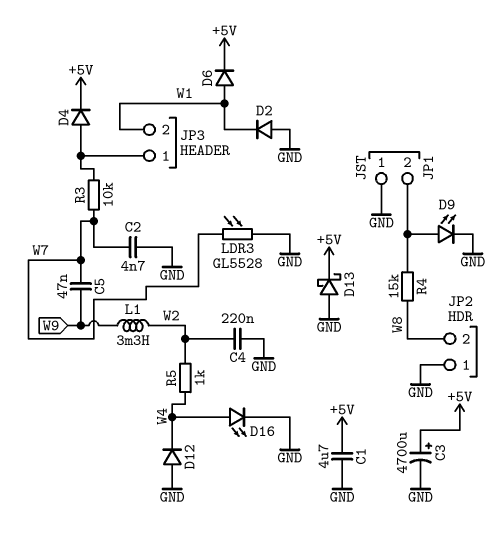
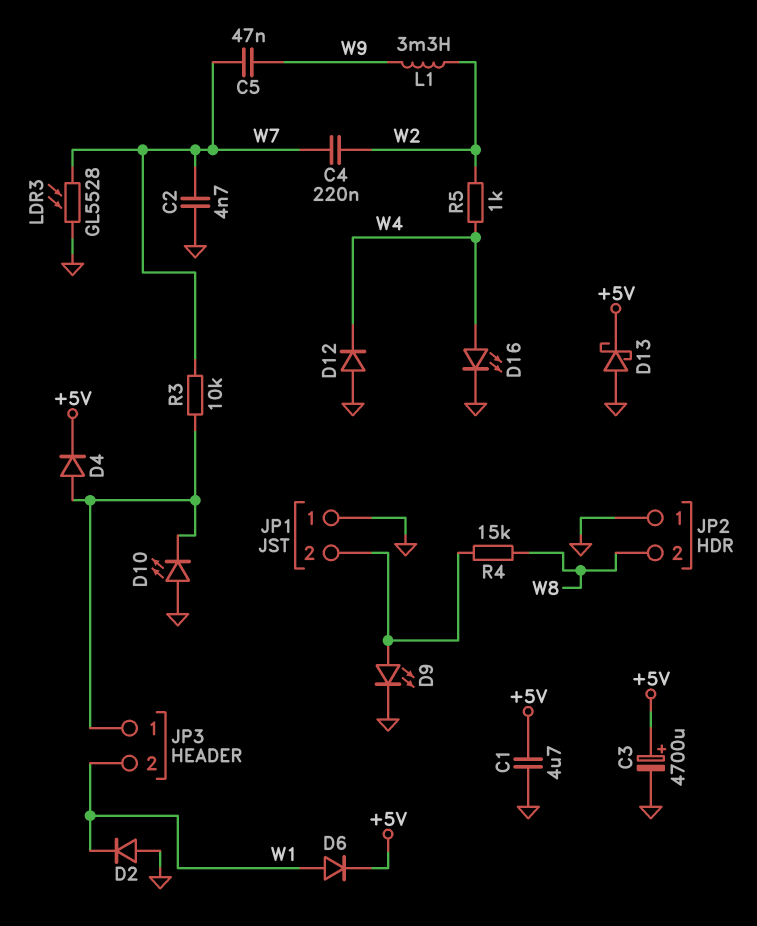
C4: 220nF (GND, W2) -> 220nF (W2, W7)
D10: none -> LED (A GND, K JP3/1)

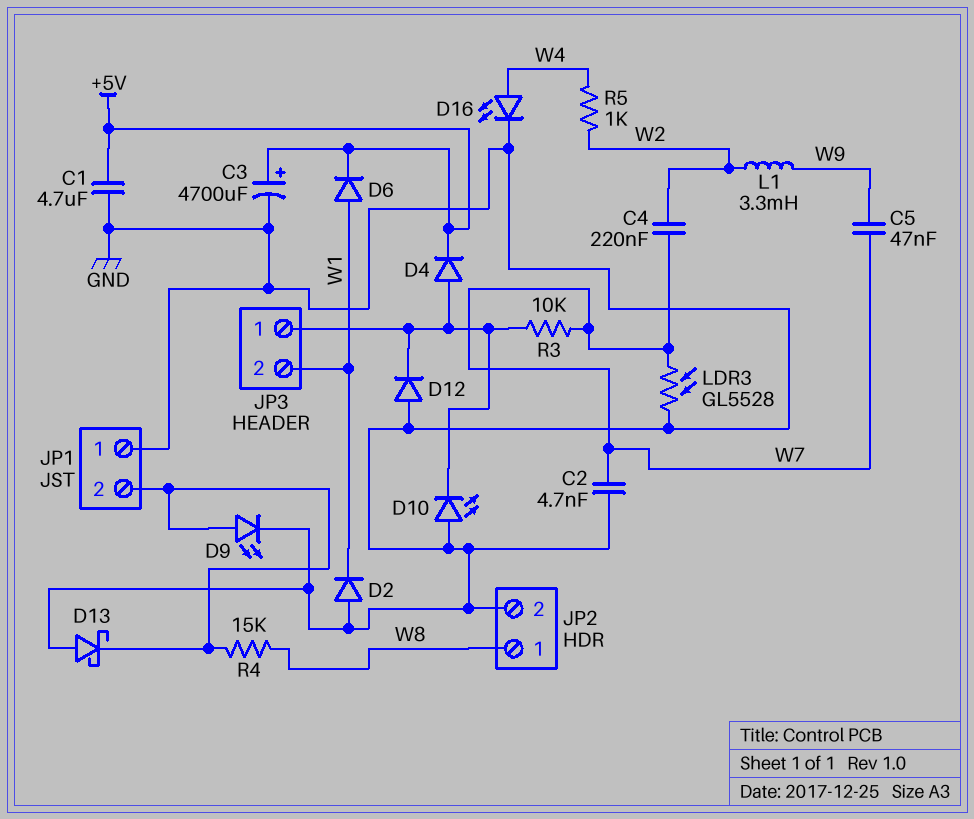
D12: diode (A GND, K W4) -> diode (A GND, K JP3/1)
D13: schottky (A GND, K +5V) -> schottky (A GND, K JP1/2)
JP2 pin 1: GND -> W8
JP2 pin 2: W8 -> GND

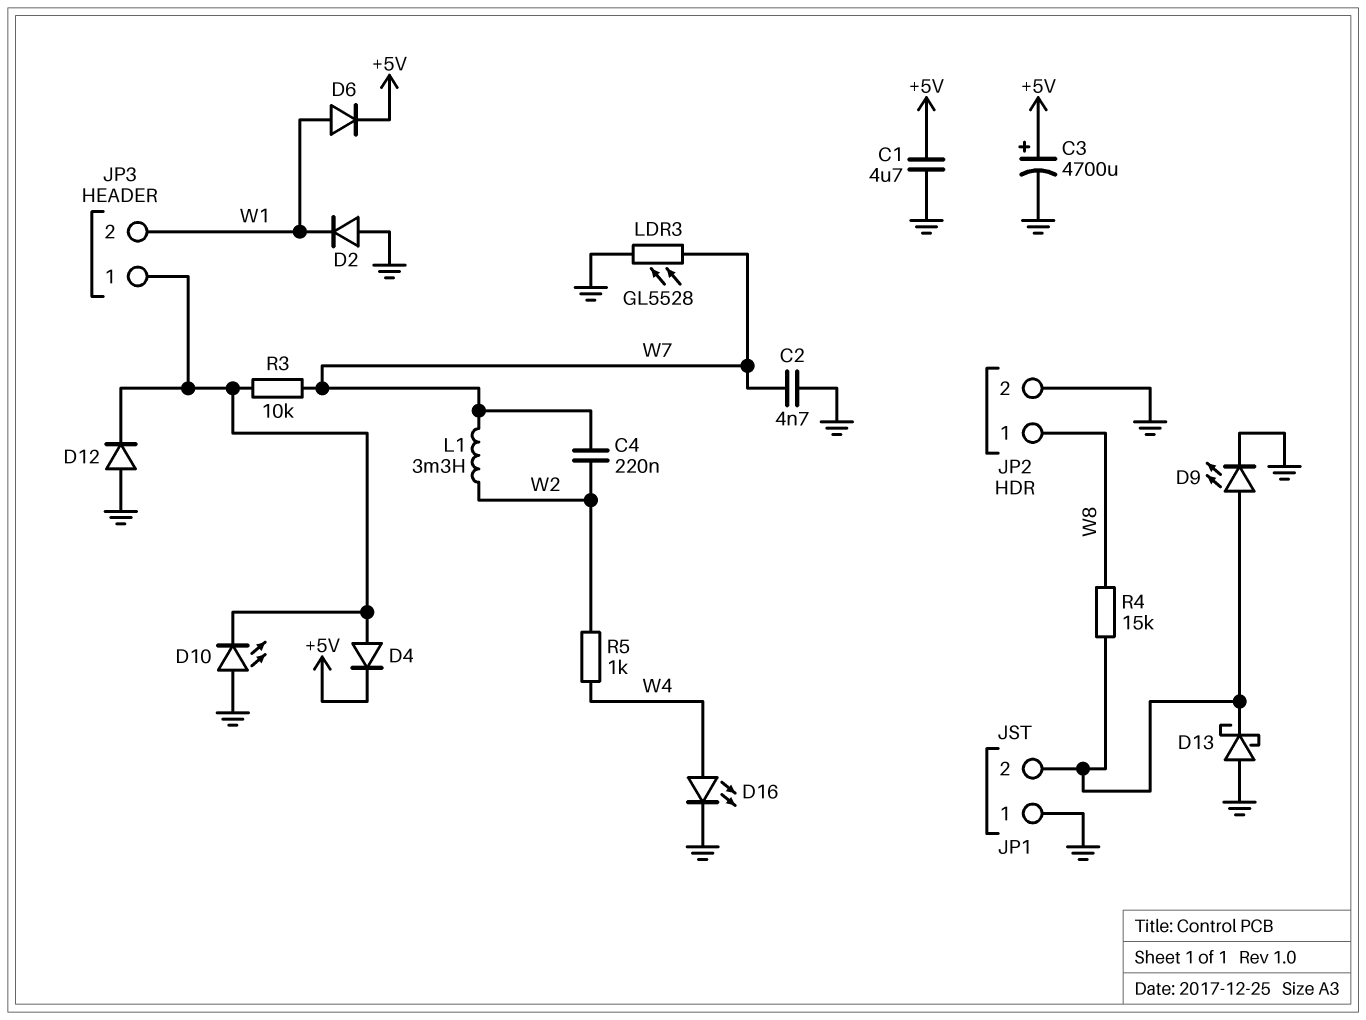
C5: 47nF (W7, W9) -> none
L1: 3.3mH (W2, W9) -> 3.3mH (W2, W7)

